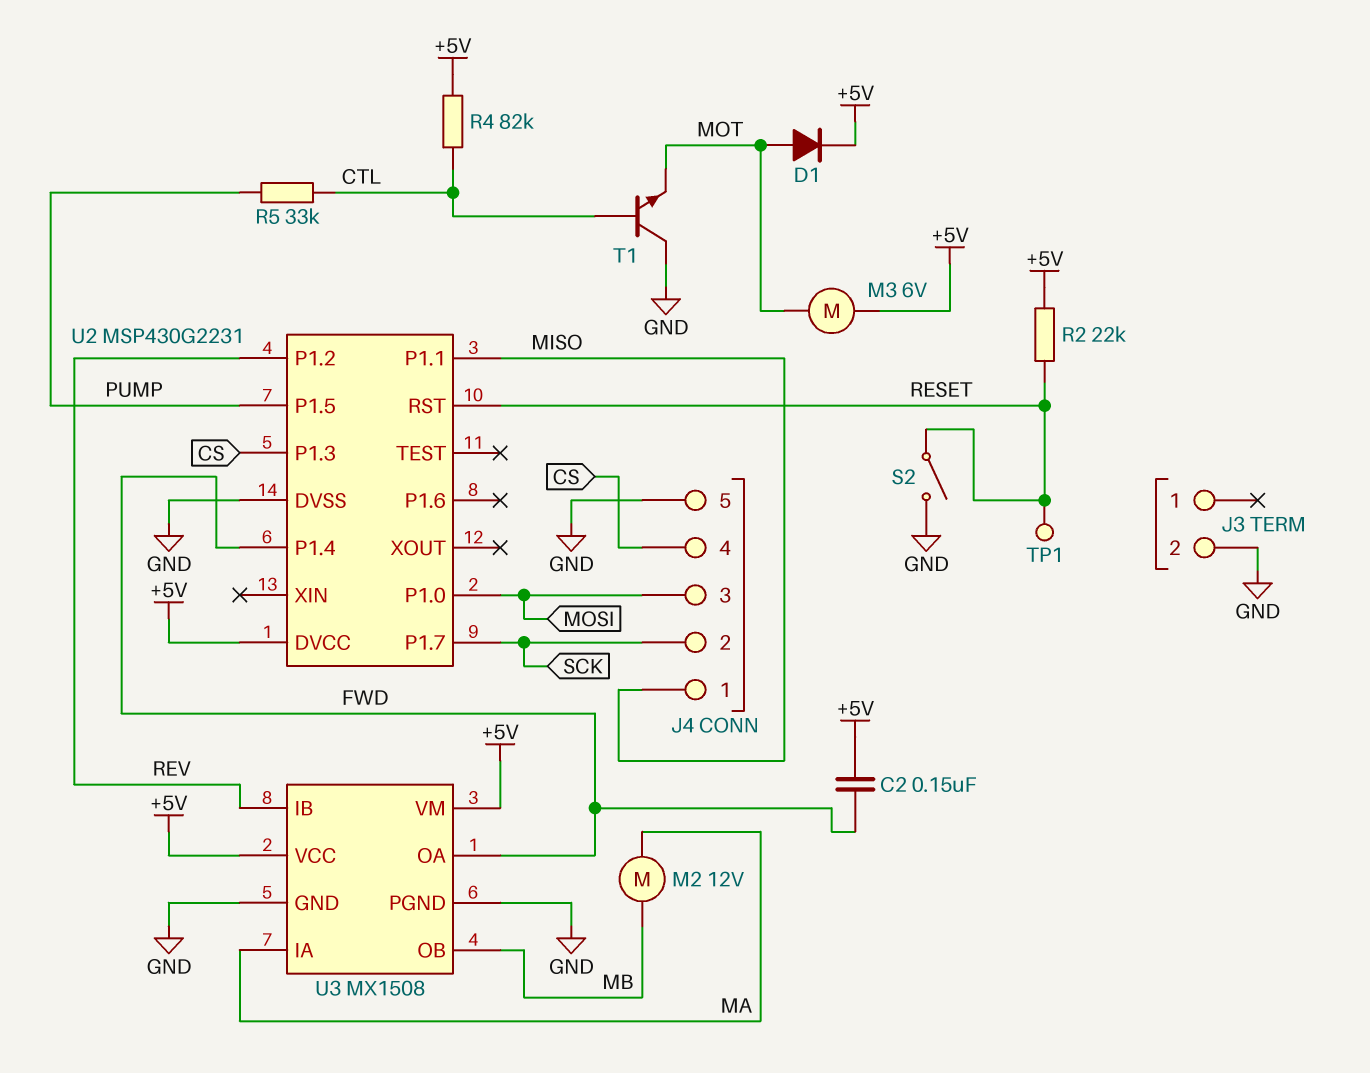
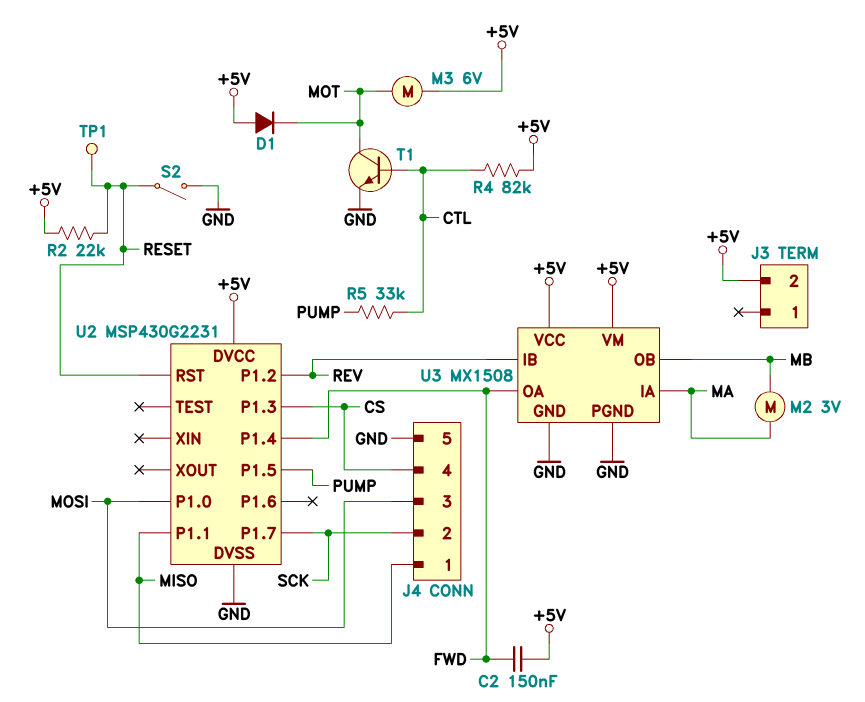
D1: diode (A MOT, K +5V) -> diode (A +5V, K MOT)
J3 pin 2: GND -> +5V
M2: motor 12V (MA, MB) -> motor 3V (MA, MB)
T1: NPN (B CTL, C GND, E MOT) -> NPN (B CTL, C MOT, E GND)

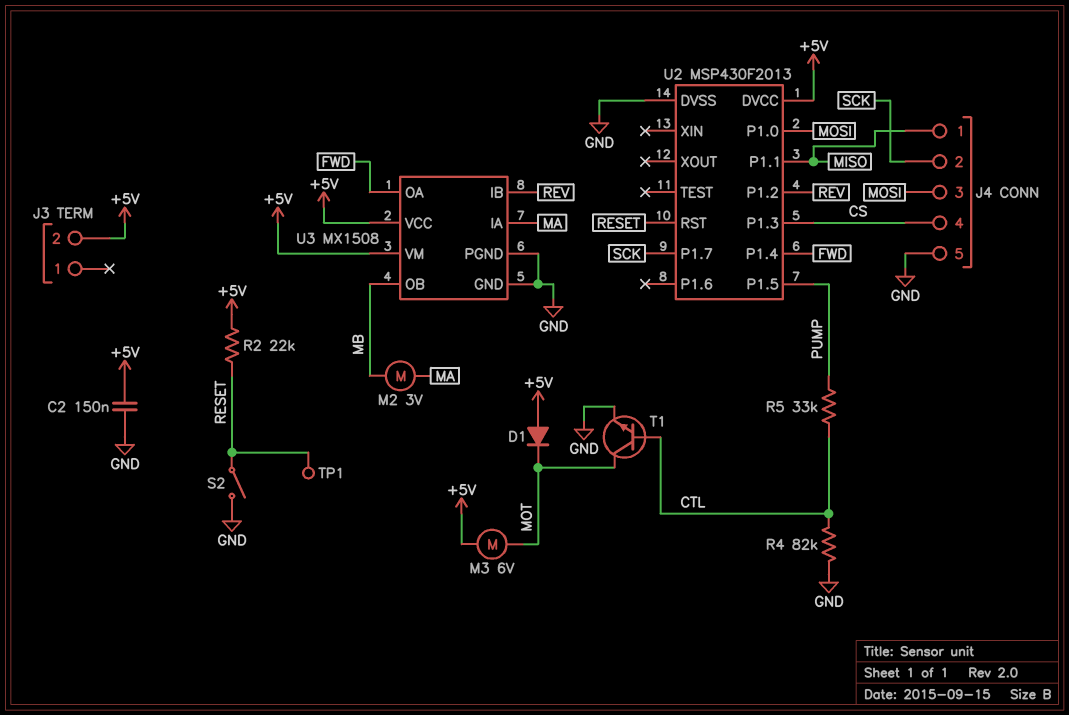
C2: 150nF (+5V, FWD) -> 150nF (+5V, GND)
R4: 82k (+5V, CTL) -> 82k (CTL, GND)
U2: MSP430G2231 -> MSP430F2013

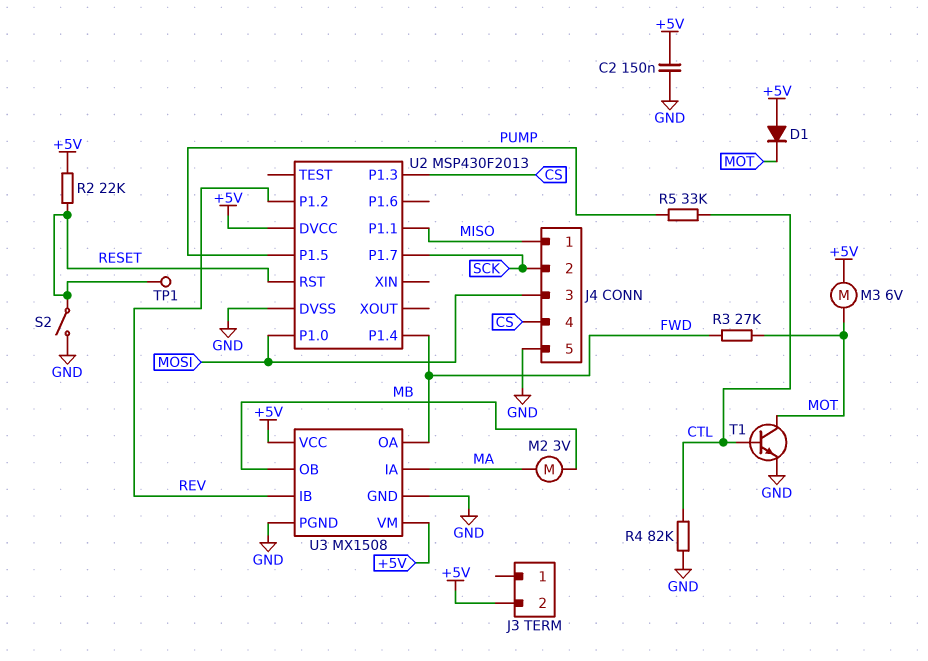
R3: none -> 27k (FWD, MOT)

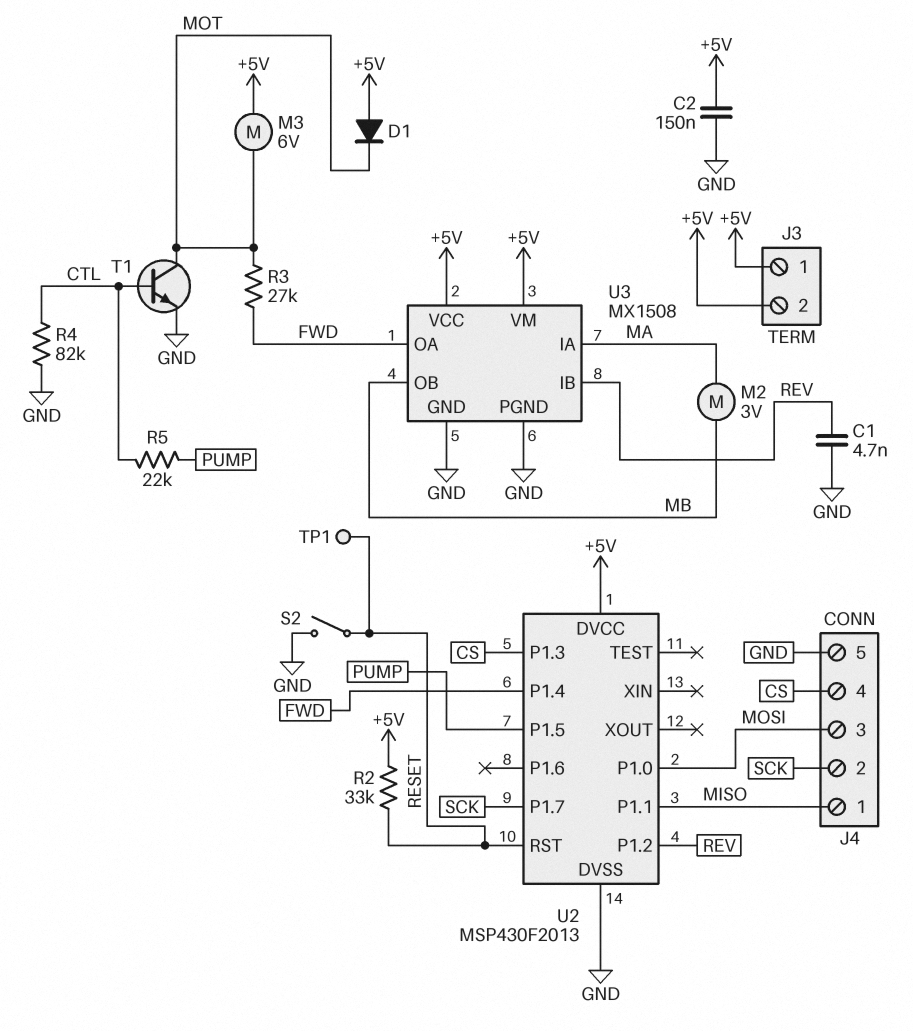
C1: none -> 4.7nF (GND, REV)
J3 pin 1: none -> +5V
R2: 22k (+5V, RESET) -> 33k (+5V, RESET)
R5: 33k (CTL, PUMP) -> 22k (CTL, PUMP)

